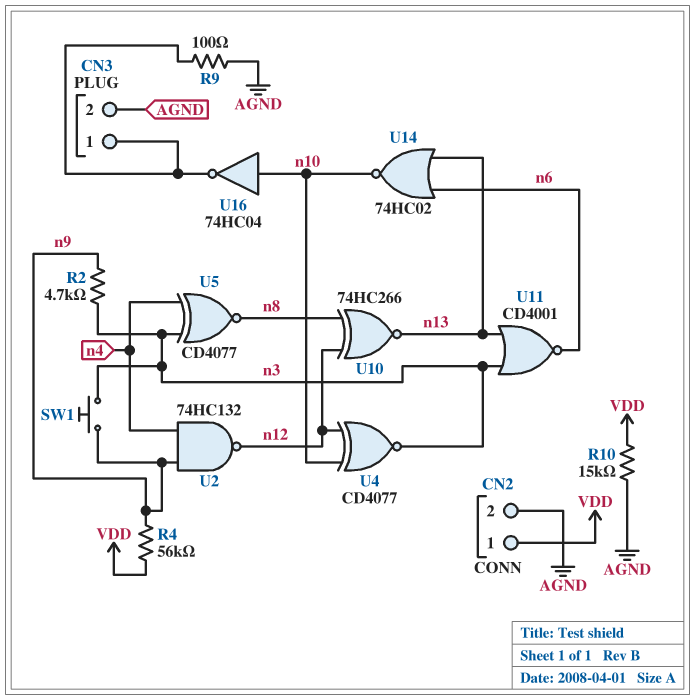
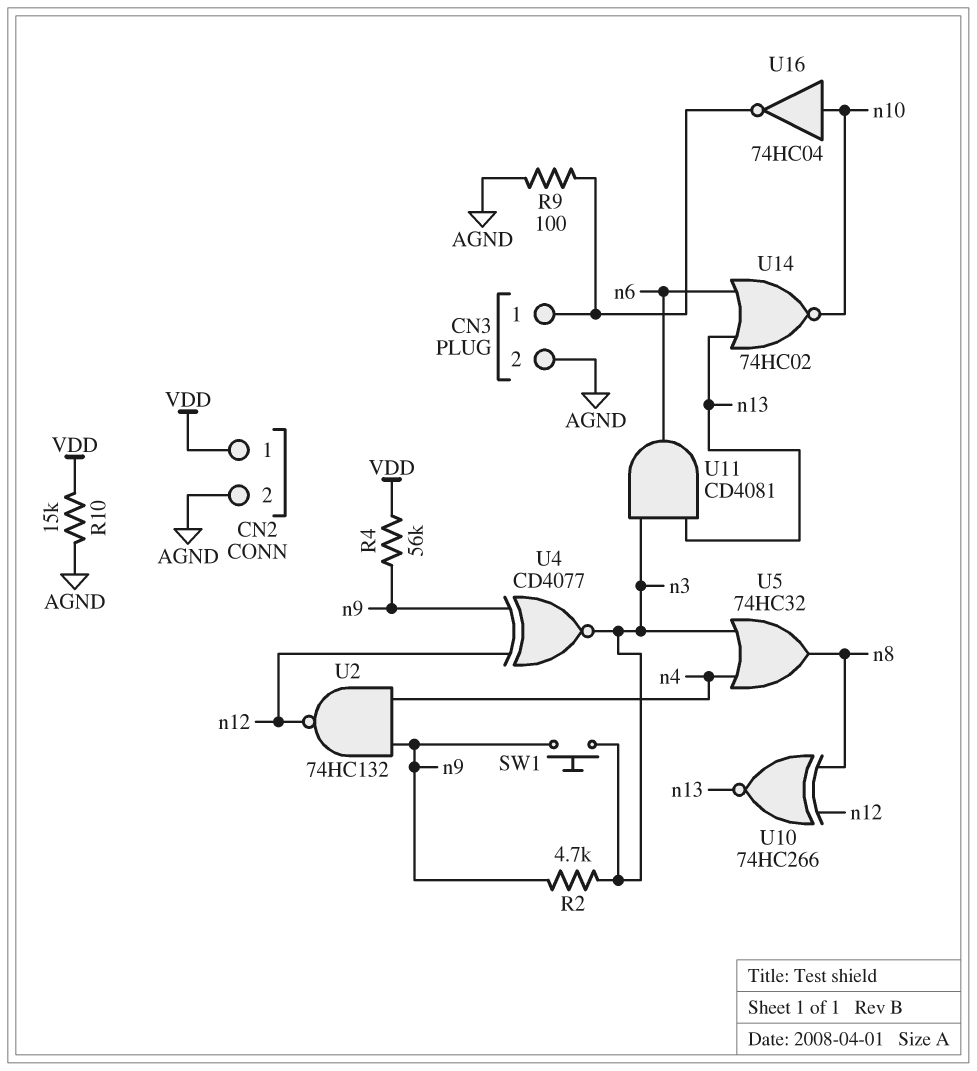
U4: XNOR CD4077 (in n10, in n12, out n3) -> XNOR CD4077 (in n9, in n12, out n3)
U5: XNOR CD4077 (in n3, in n4, out n8) -> OR 74HC32 (in n3, in n4, out n8)
U11: NOR CD4001 (in n3, in n13, out n6) -> AND CD4081 (in n3, in n13, out n6)

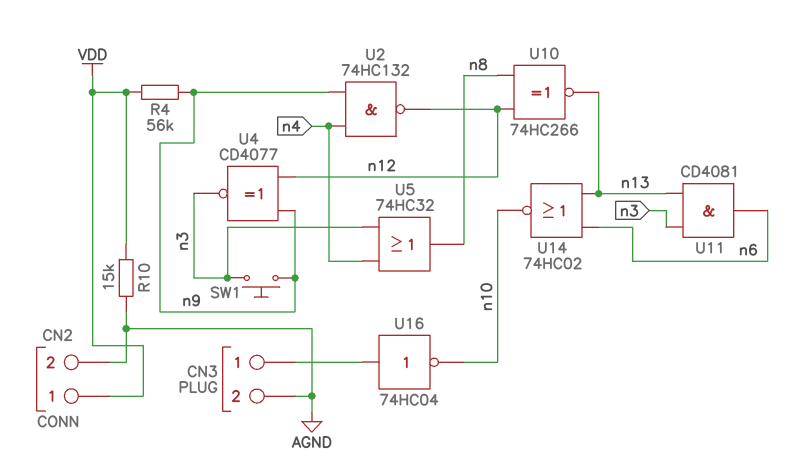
R2: 4.7k (n3, n9) -> none
R9: 100 (AGND, CN3/1) -> none
U16: NOT 74HC04 (in n10, out CN3/1) -> NOT 74HC04 (in CN3/1, out n10)

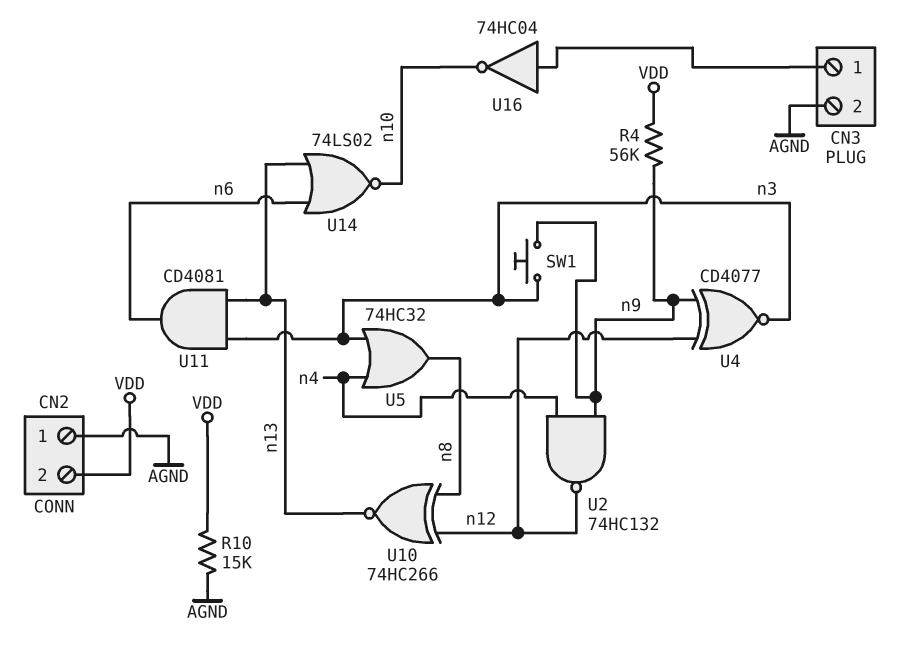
CN2 pin 1: VDD -> AGND
CN2 pin 2: AGND -> VDD
U14: NOR 74HC02 (in n6, in n13, out n10) -> NOR 74LS02 (in n6, in n13, out n10)

